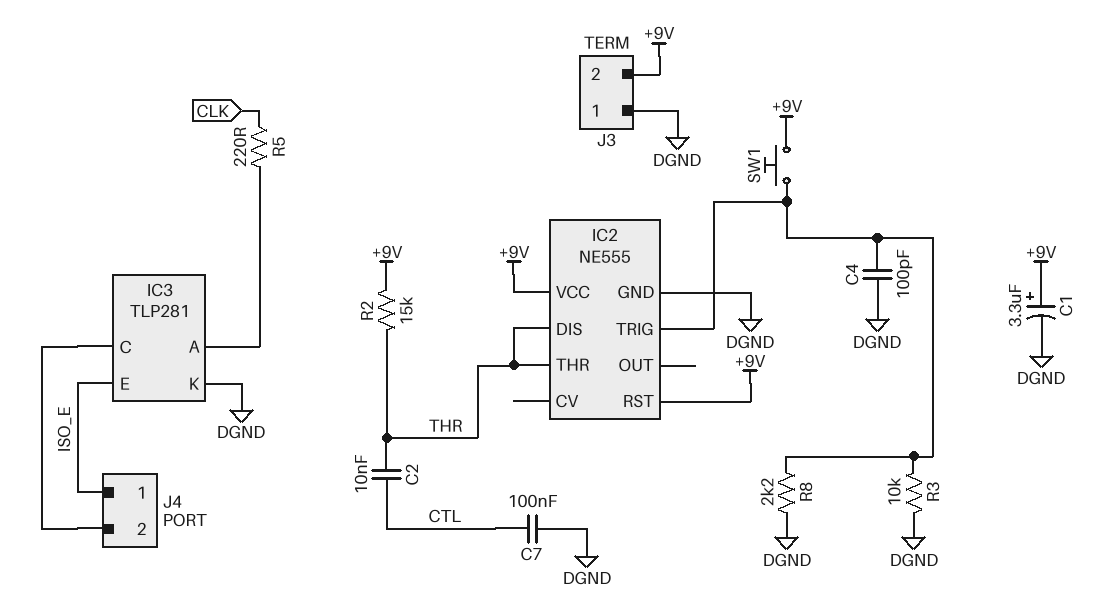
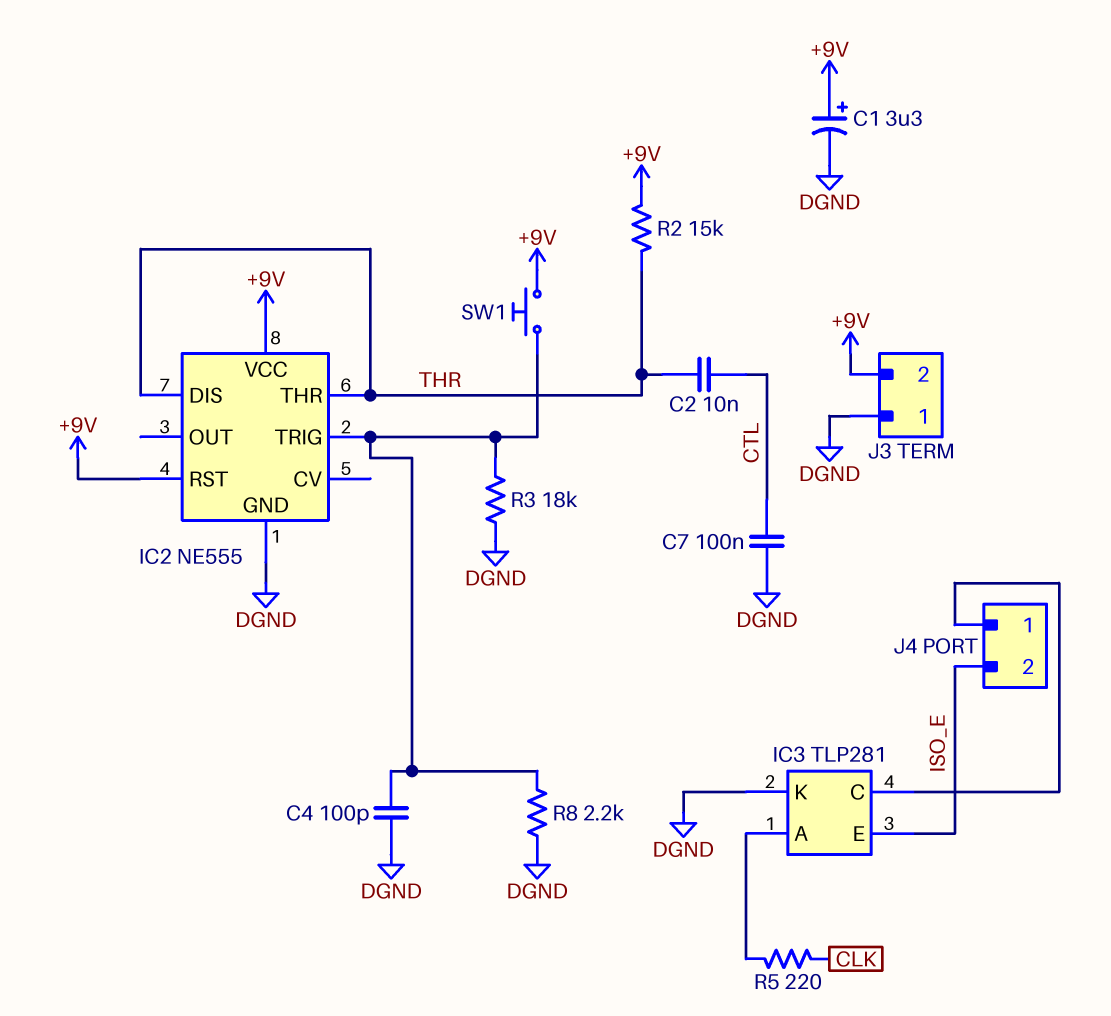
J4 pin 1: ISO_E -> IC3/C
J4 pin 2: IC3/C -> ISO_E
R3: 10k (DGND, IC2/TRIG) -> 18k (DGND, IC2/TRIG)

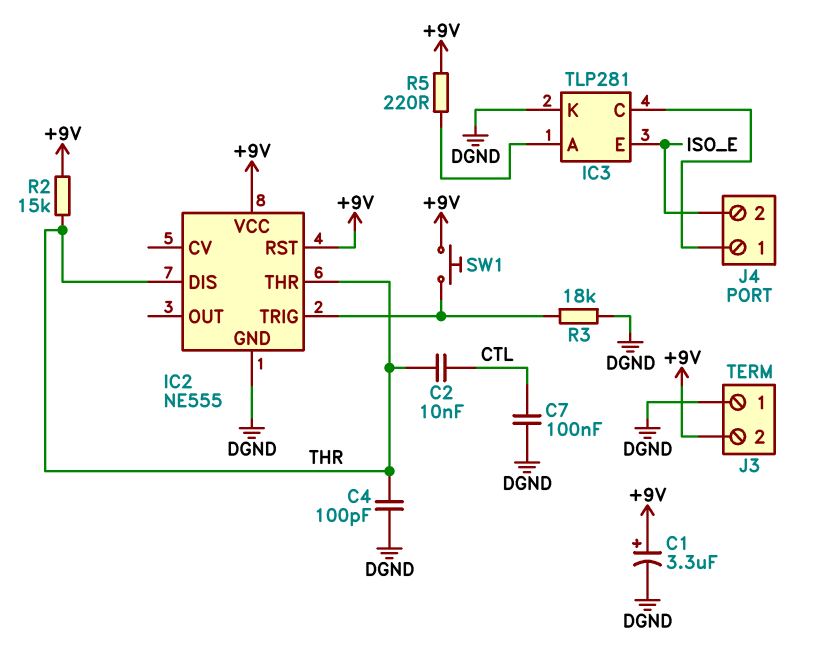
C4: 100pF (DGND, IC2/TRIG) -> 100pF (DGND, THR)
R5: 220 (CLK, IC3/A) -> 220 (+9V, IC3/A)
R8: 2.2k (DGND, IC2/TRIG) -> none

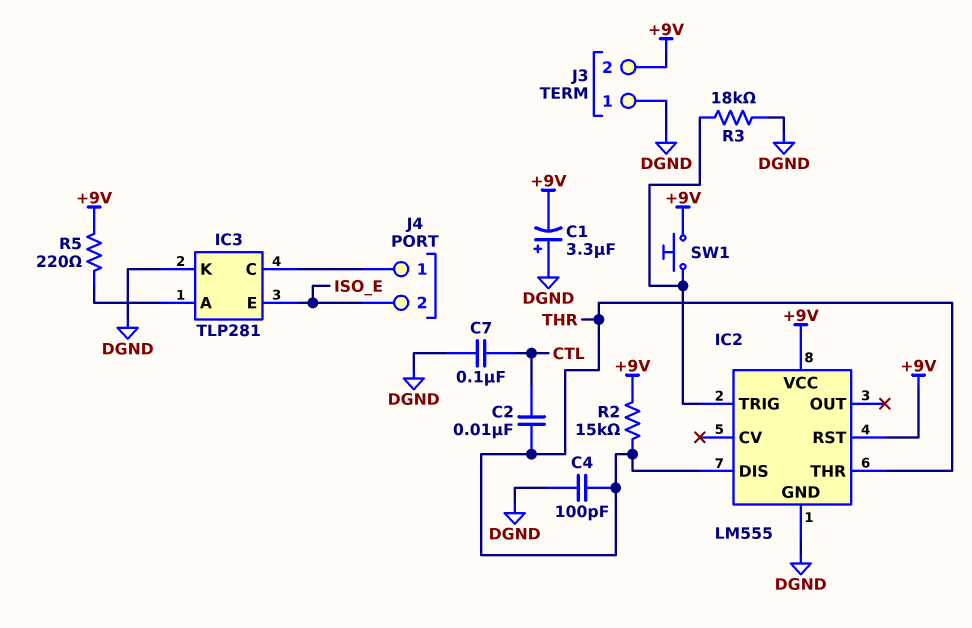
C1: 3.3uF (plus +9V, minus DGND) -> 3.3uF (plus DGND, minus +9V)
IC2: NE555 -> LM555

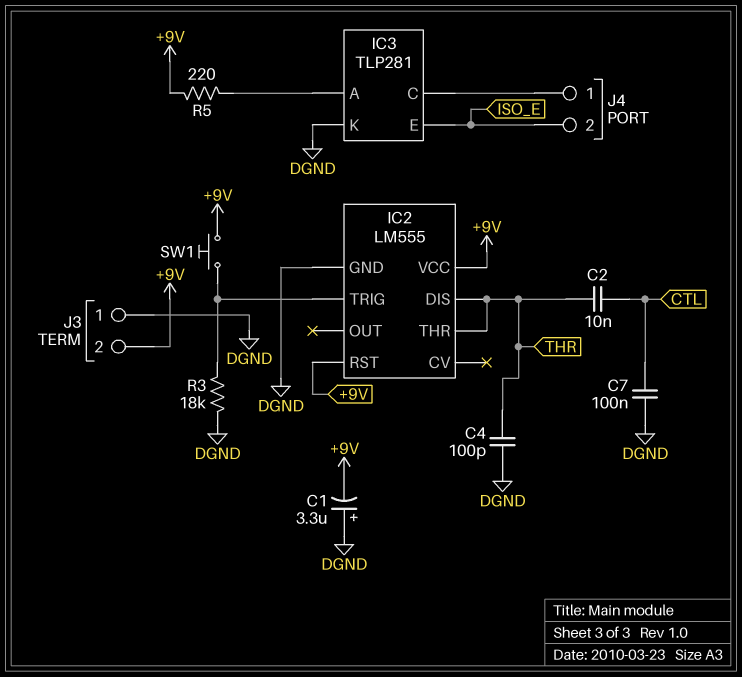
R2: 15k (+9V, THR) -> none

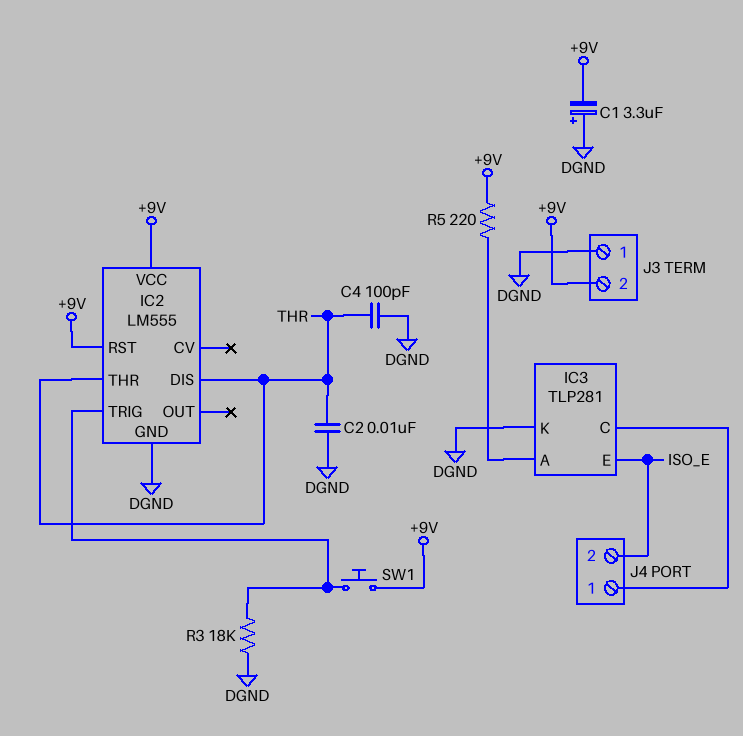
C2: 10nF (CTL, THR) -> 10nF (DGND, THR)
C7: 100nF (CTL, DGND) -> none

